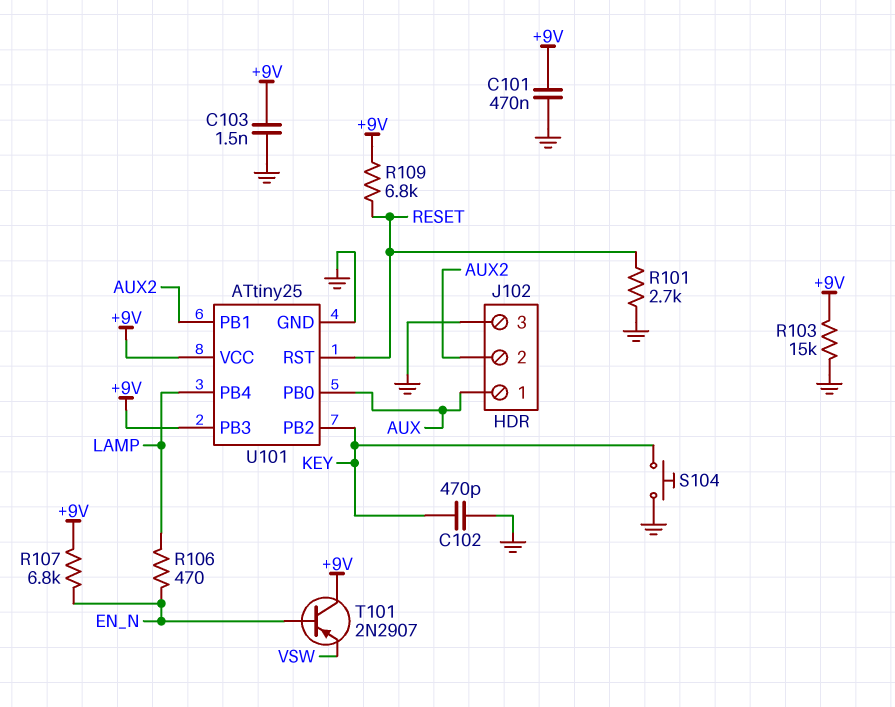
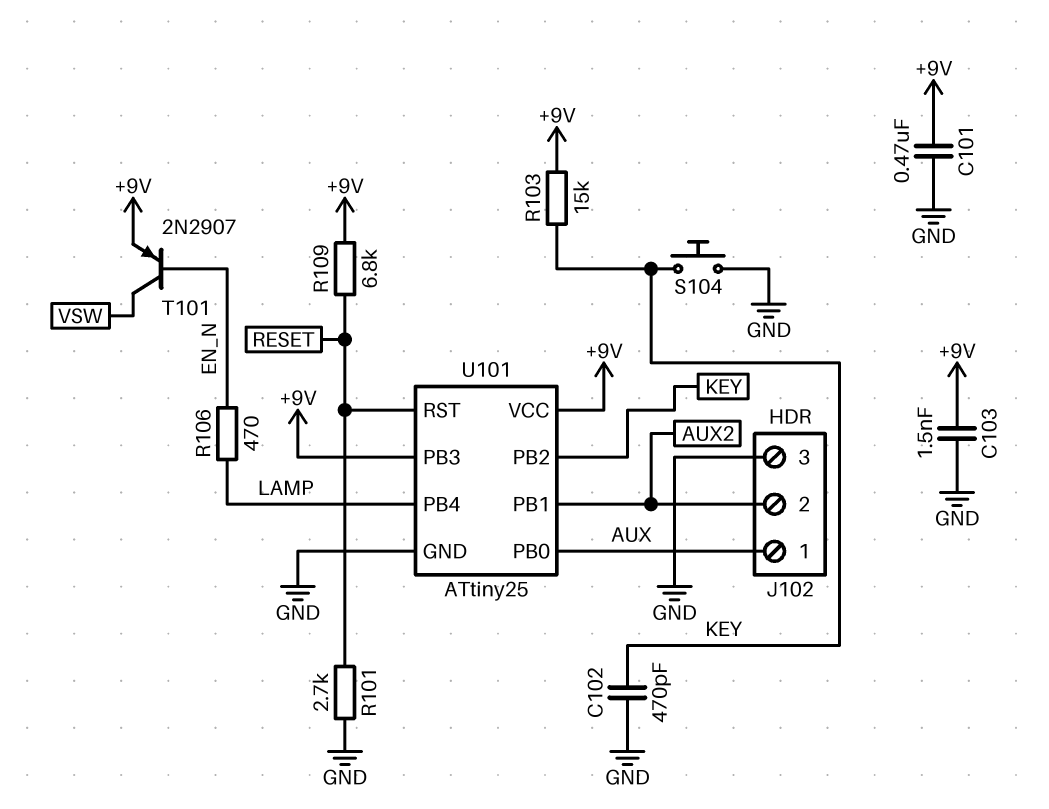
R103: 15k (+9V, GND) -> 15k (+9V, KEY)
R107: 6.8k (+9V, EN_N) -> none
T101: PNP 2N2907 (B EN_N, C +9V, E VSW) -> PNP 2N2907 (B EN_N, C VSW, E +9V)

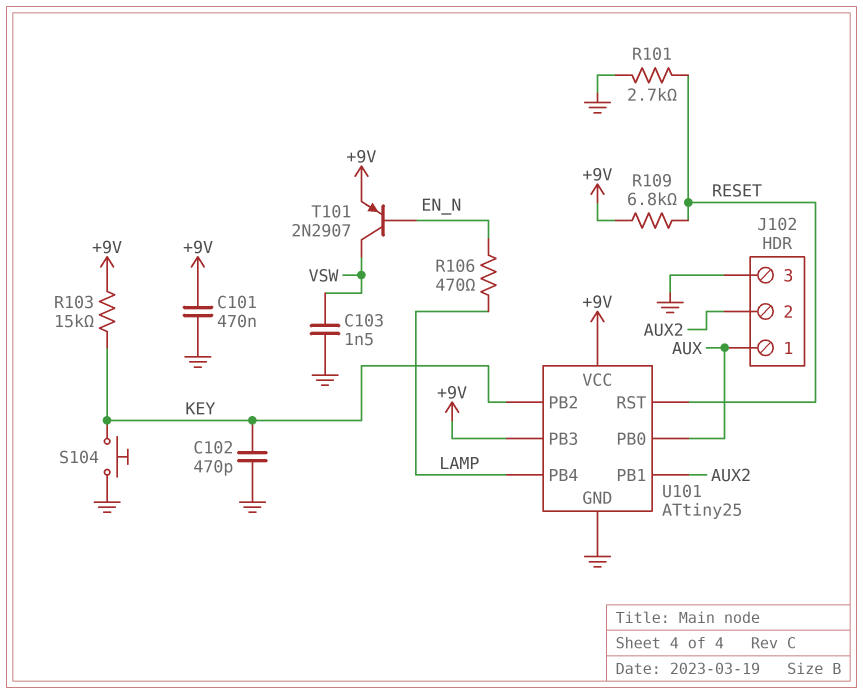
C103: 1.5nF (+9V, GND) -> 1.5nF (GND, VSW)

